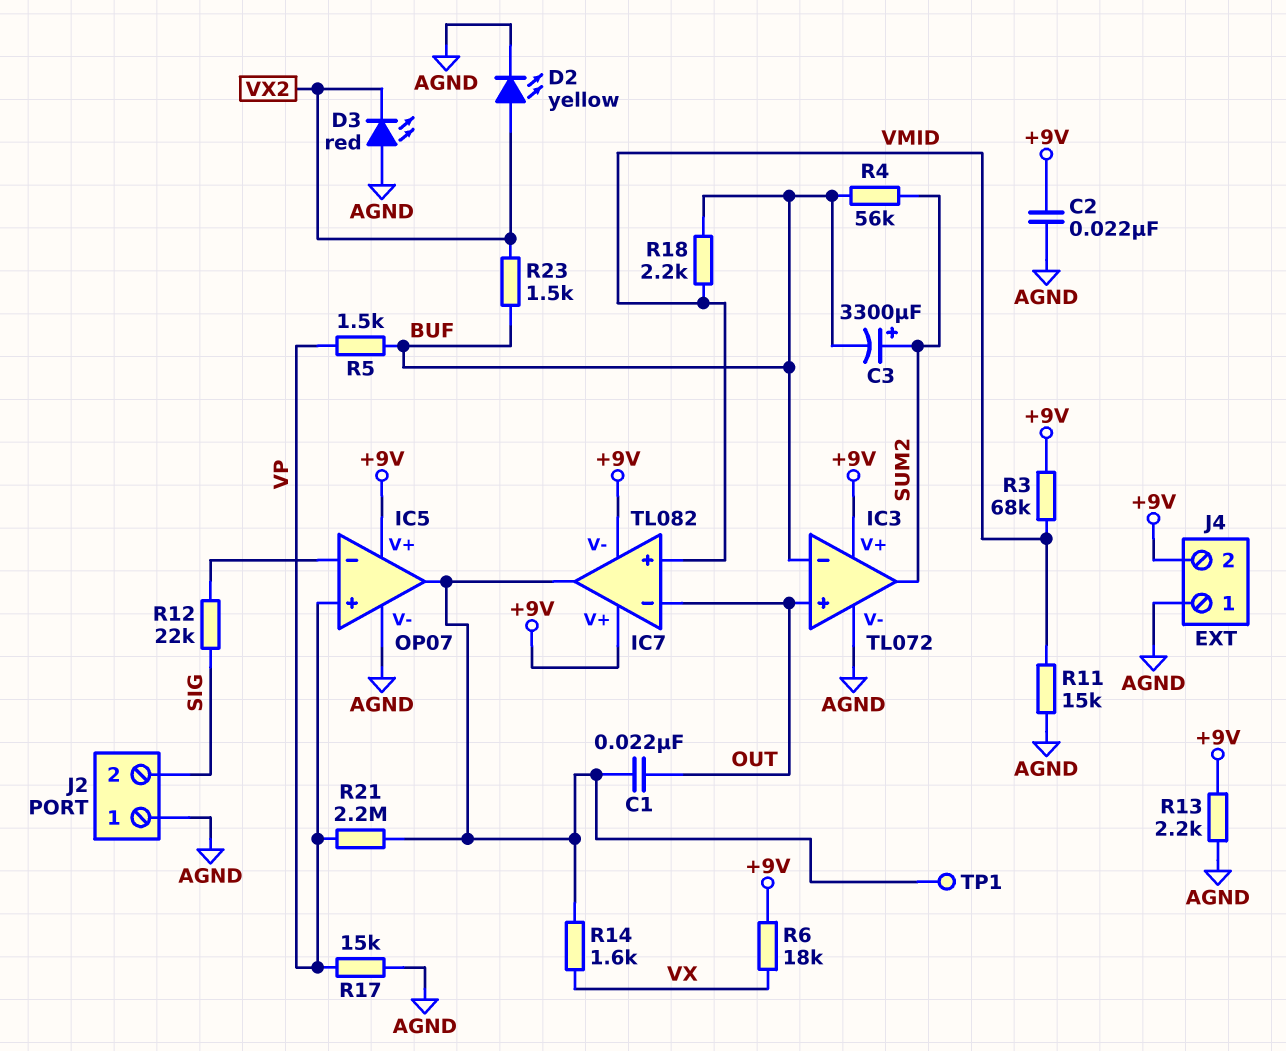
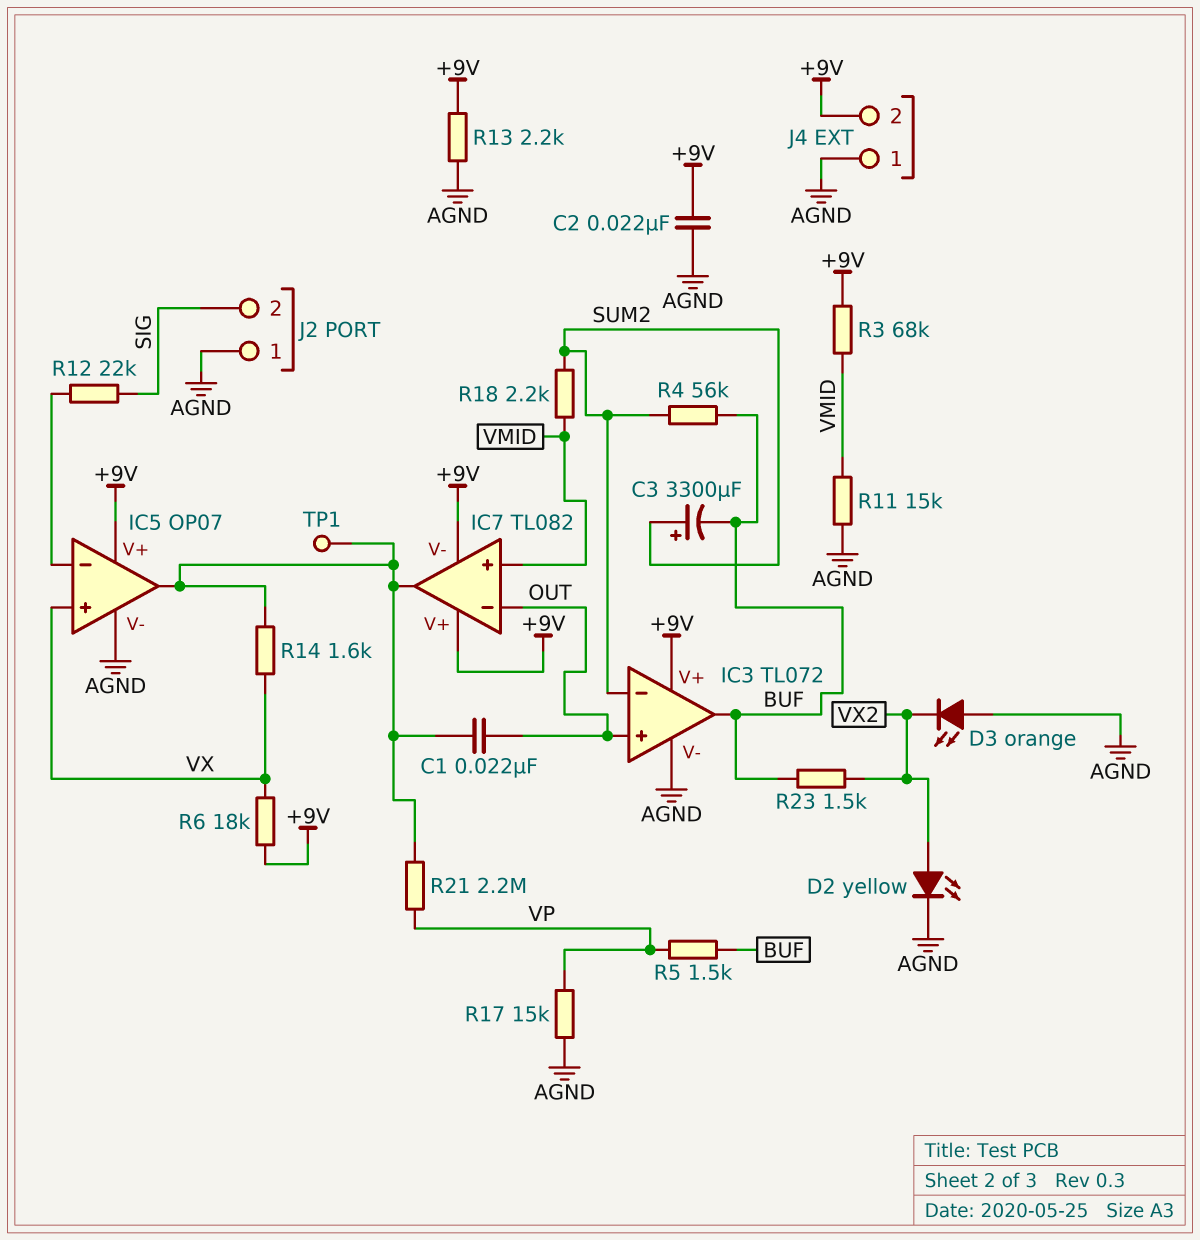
D3: LED red (A AGND, K VX2) -> LED orange (A AGND, K VX2)
IC3 pin in-: BUF -> SUM2
IC3 pin out: SUM2 -> BUF
IC5 pin in+: VP -> VX
R18: 2.2k (BUF, VMID) -> 2.2k (SUM2, VMID)

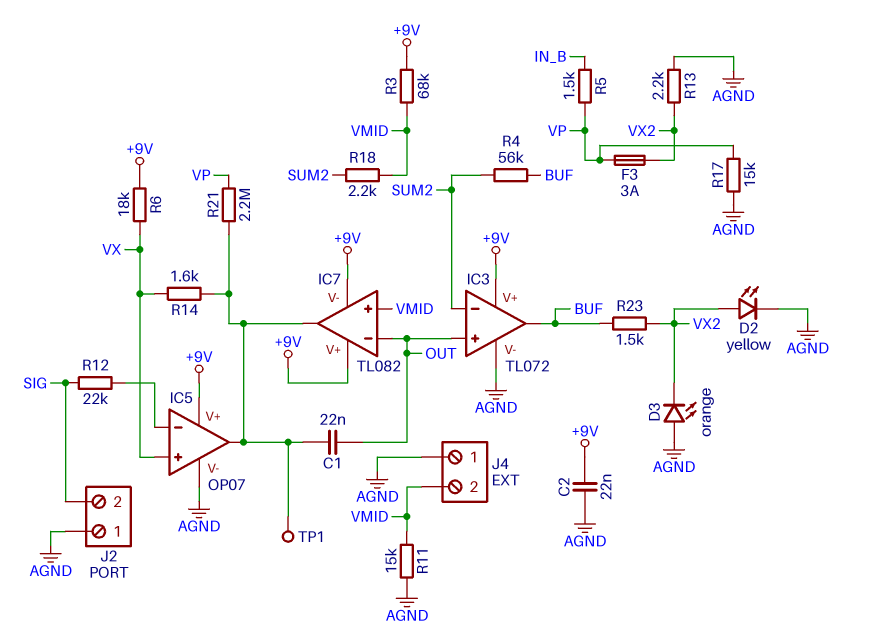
C3: 3300uF (plus SUM2, minus BUF) -> none
F3: none -> 3A (VP, VX2)
J4 pin 2: +9V -> VMID
R5: 1.5k (BUF, VP) -> 1.5k (IN_B, VP)
R13: 2.2k (+9V, AGND) -> 2.2k (AGND, VX2)

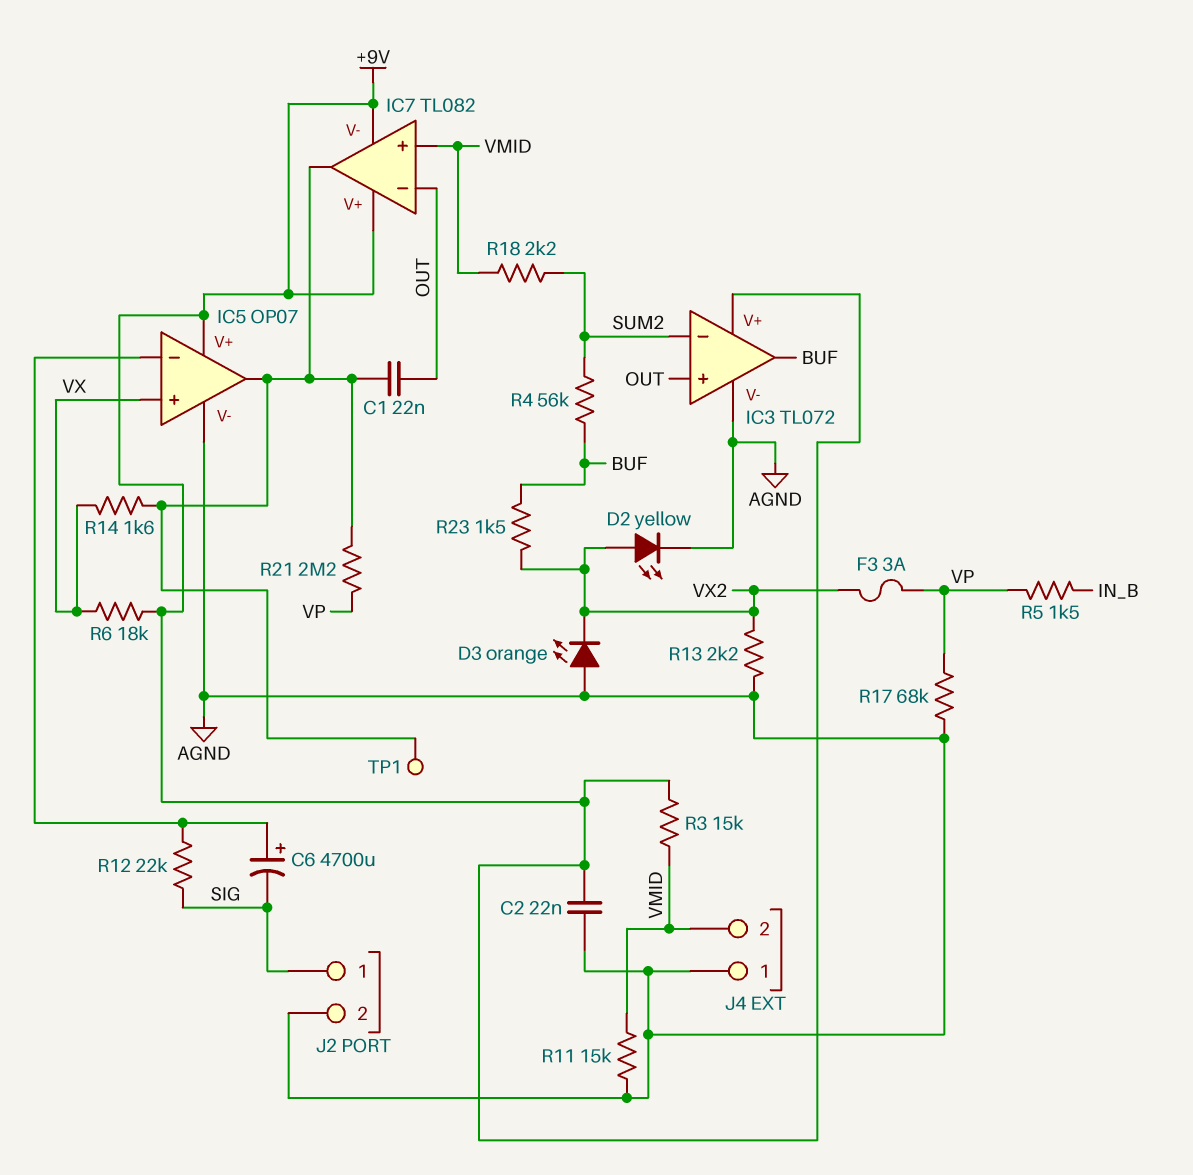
C6: none -> 4700uF (plus IC5/in-, minus SIG)
J2 pin 1: AGND -> SIG
J2 pin 2: SIG -> AGND
R3: 68k (+9V, VMID) -> 15k (+9V, VMID)
R17: 15k (AGND, VP) -> 68k (AGND, VP)

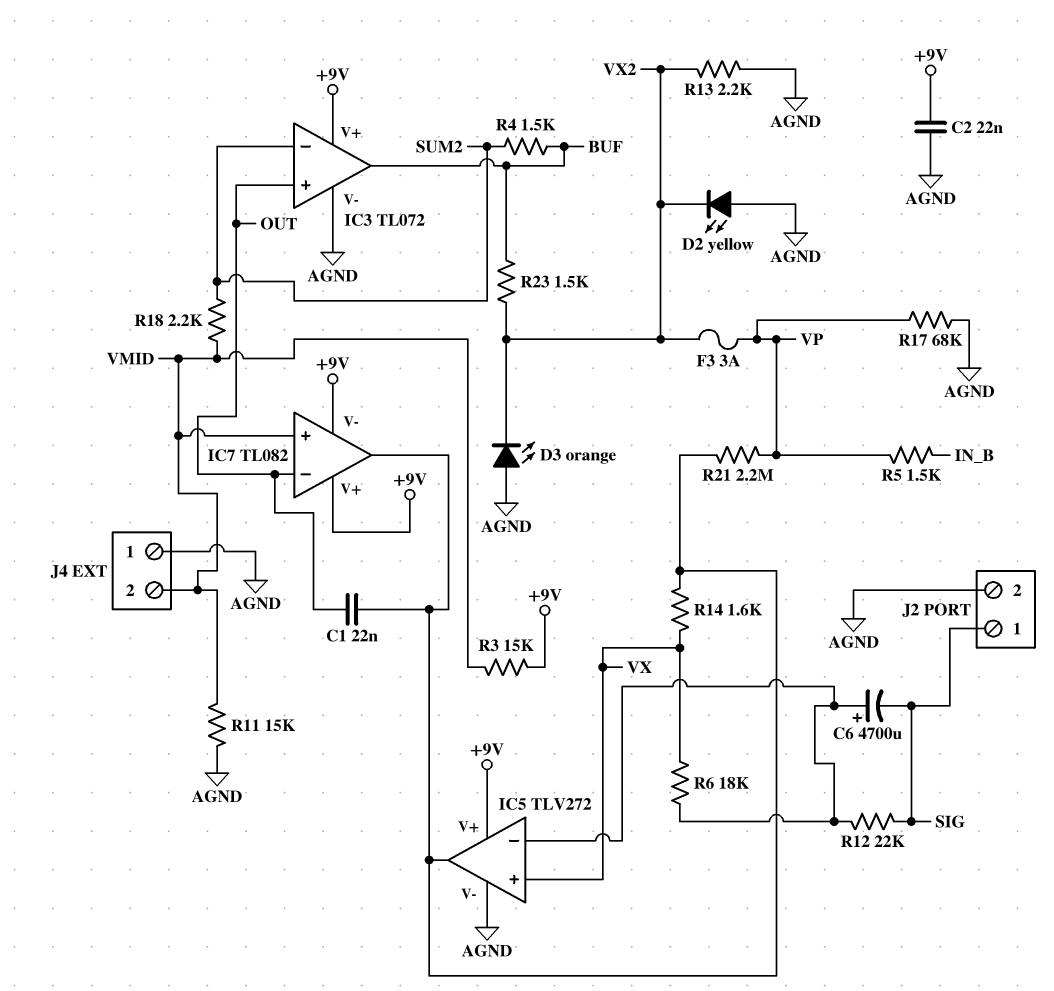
D2: LED yellow (A VX2, K AGND) -> LED yellow (A AGND, K VX2)
IC5: OP07 -> TLV272
R4: 56k (BUF, SUM2) -> 1.5k (BUF, SUM2)
R6: 18k (+9V, VX) -> 18k (IC5/in-, VX)
TP1: test point (IC5/out) -> none

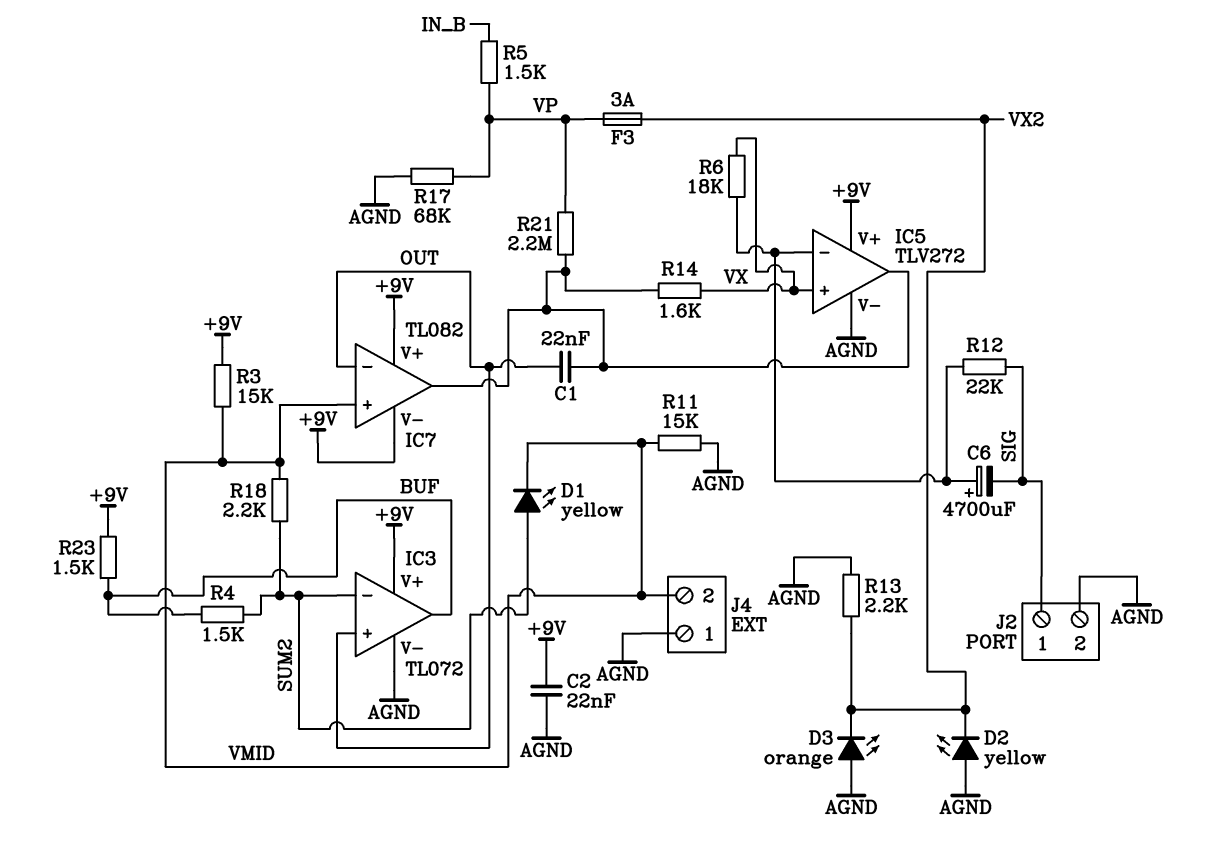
D1: none -> LED yellow (A SUM2, K VMID)
R23: 1.5k (BUF, VX2) -> 1.5k (+9V, BUF)

